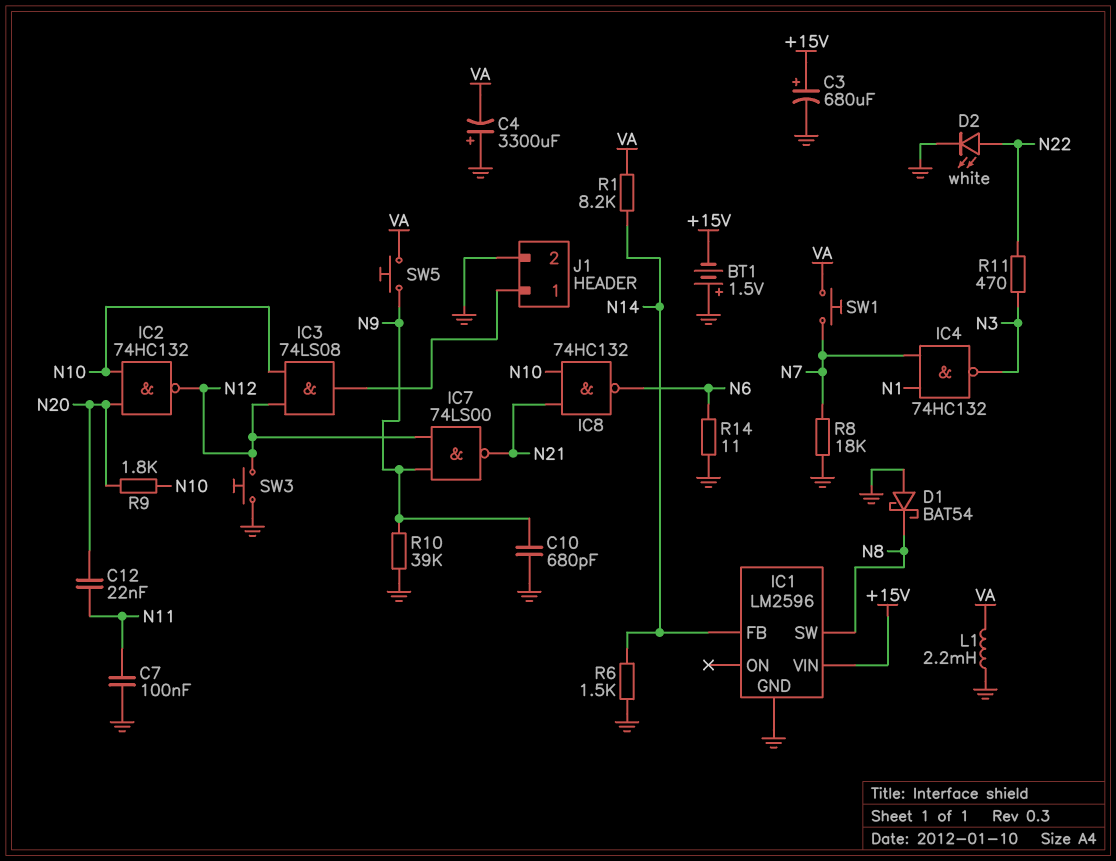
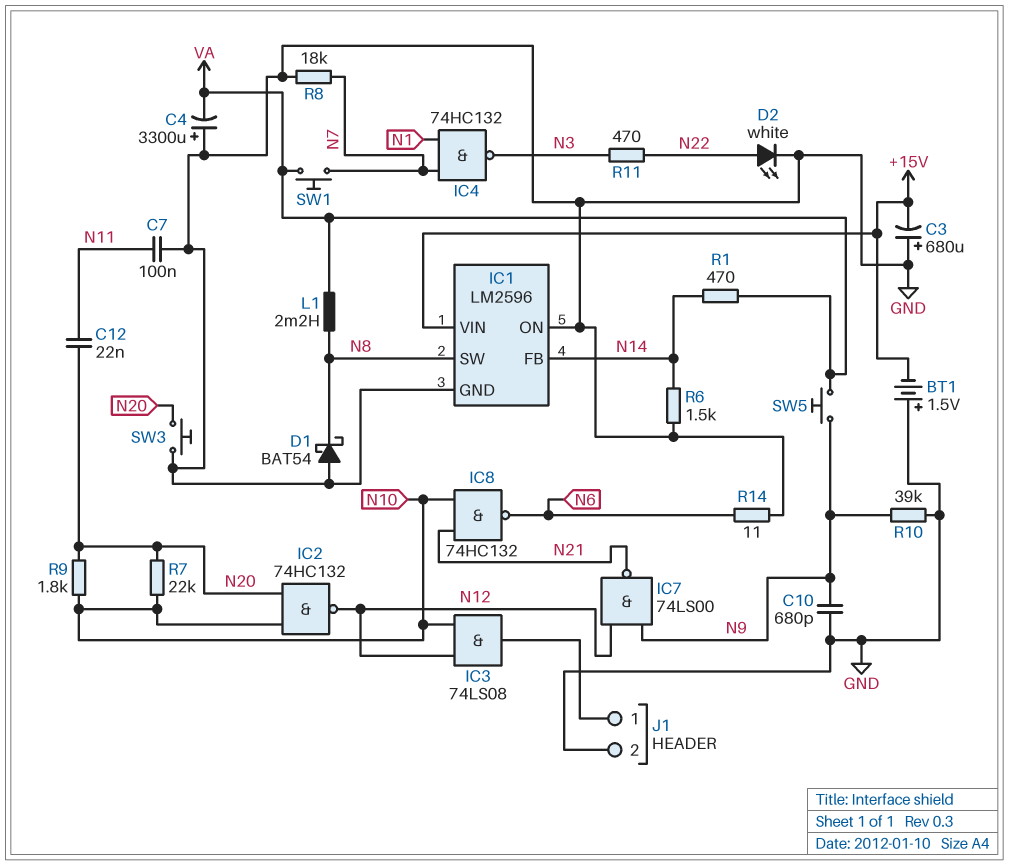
C3: 680uF (plus +15V, minus GND) -> 680uF (plus GND, minus +15V)
IC1 pin ON: none -> GND
L1: 2.2mH (GND, VA) -> 2.2mH (N8, VA)
R1: 8.2k (N14, VA) -> 470 (N14, VA)
R7: none -> 22k (N10, N20)
SW3: button (GND, N12) -> button (GND, N20)

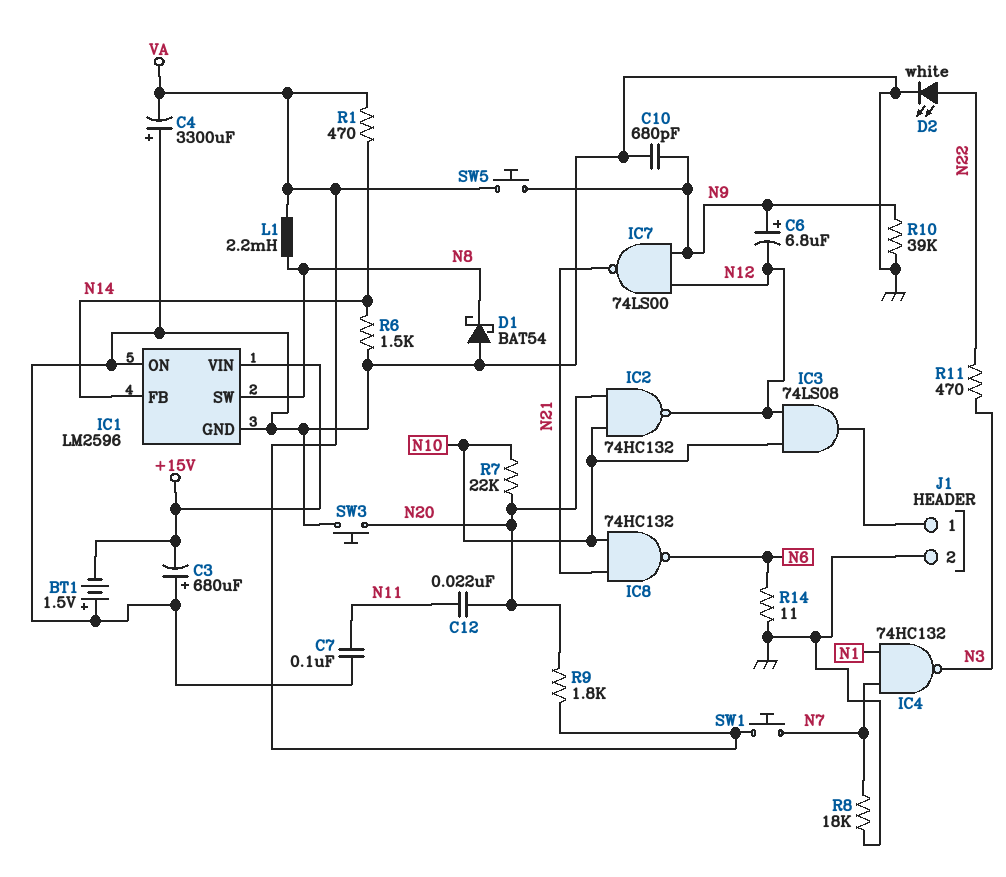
C6: none -> 6.8uF (plus N9, minus N12)
R9: 1.8k (N10, N20) -> 1.8k (N20, VA)

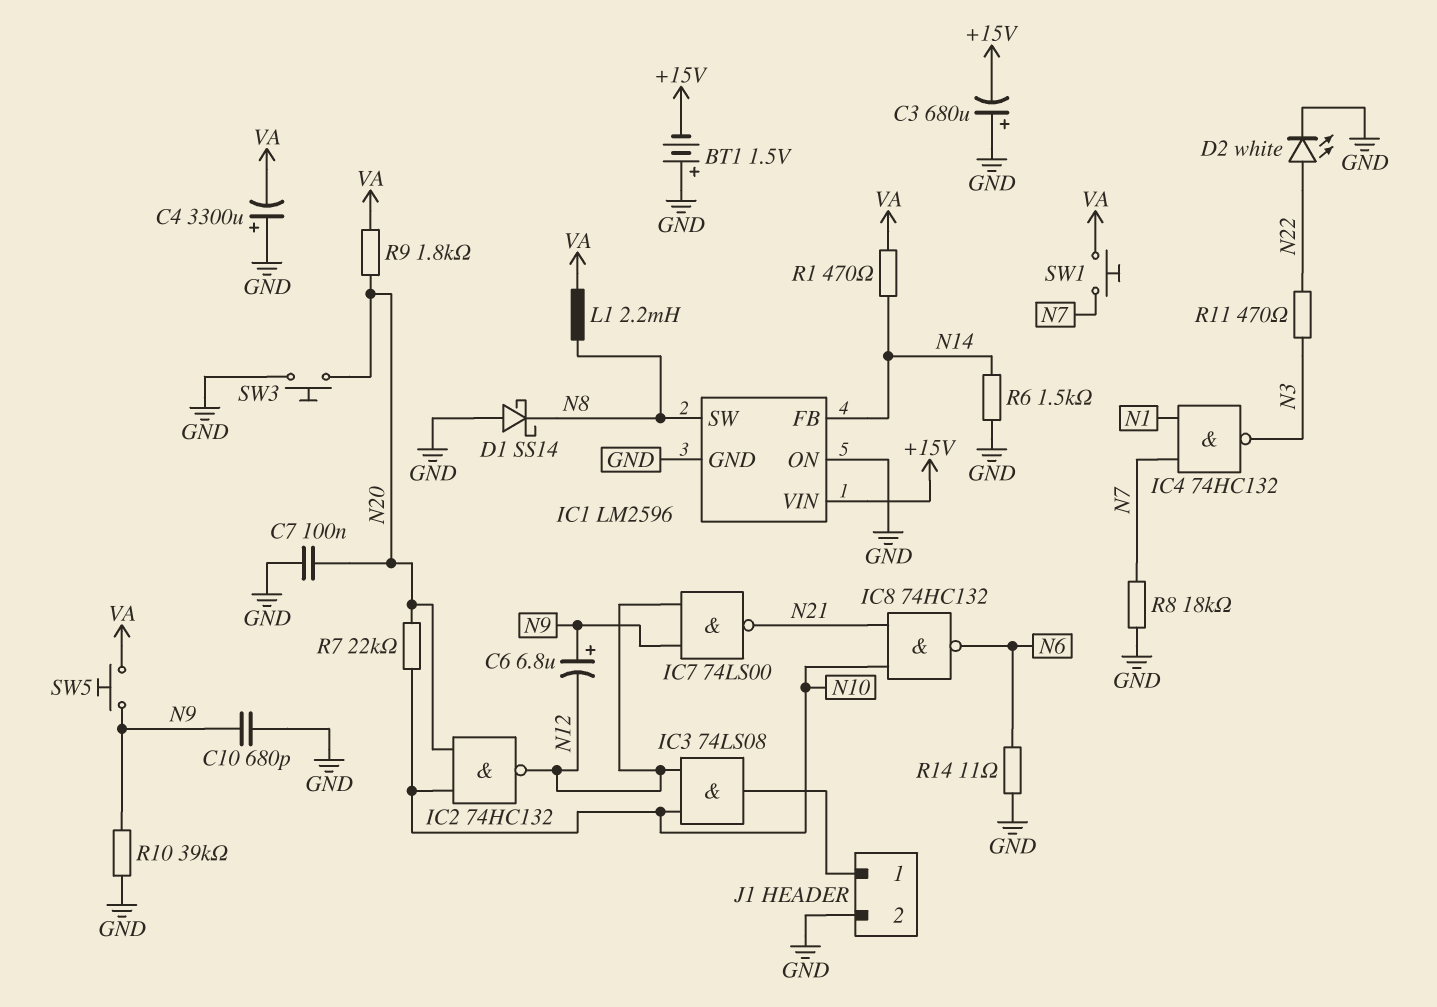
C7: 100nF (GND, N11) -> 100nF (GND, N20)
C12: 22nF (N11, N20) -> none
D1: schottky BAT54 (A GND, K N8) -> schottky SS14 (A GND, K N8)

